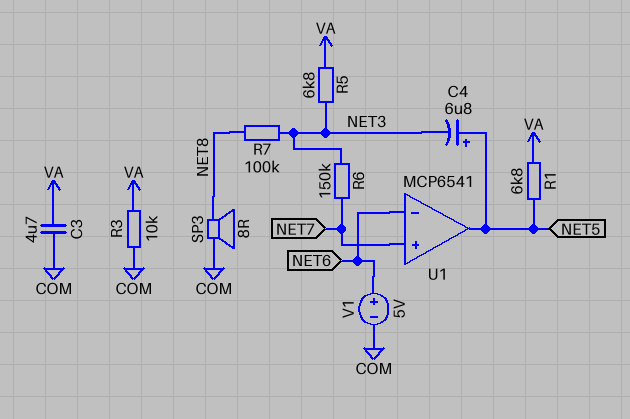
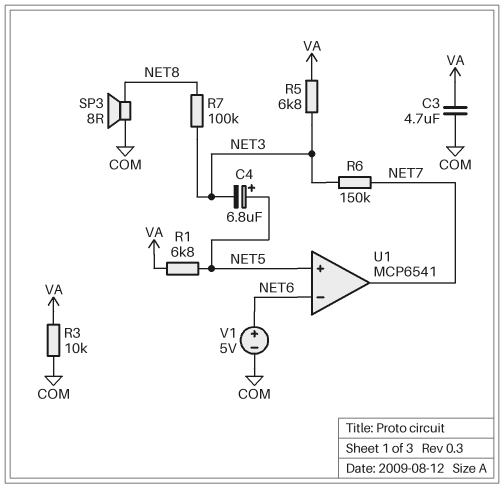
U1 pin in+: NET7 -> NET5
U1 pin out: NET5 -> NET7

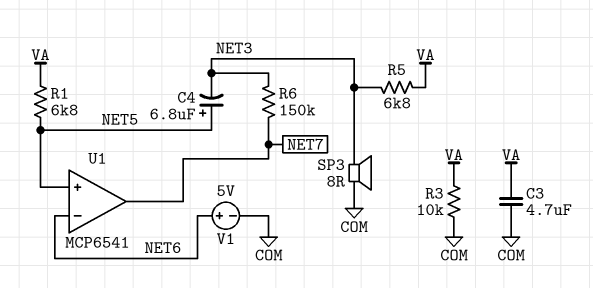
R7: 100k (NET3, NET8) -> none
SP3: speaker 8R (COM, NET8) -> speaker 8R (COM, NET3)

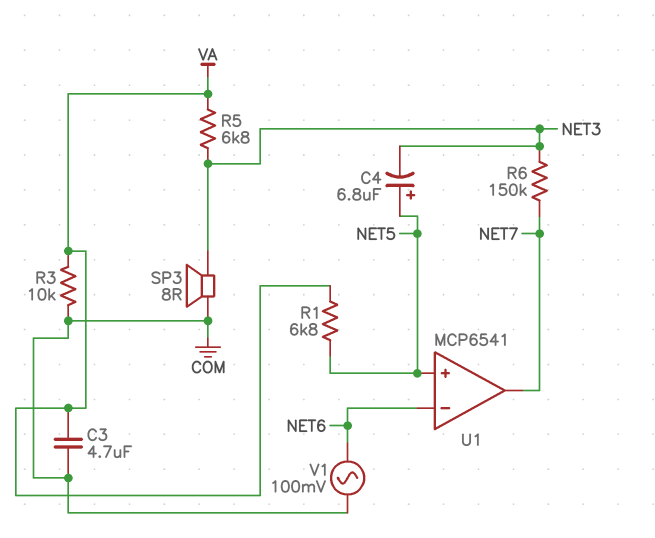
V1: 5V (plus NET6, minus COM) -> AC 100mV (COM, NET6)

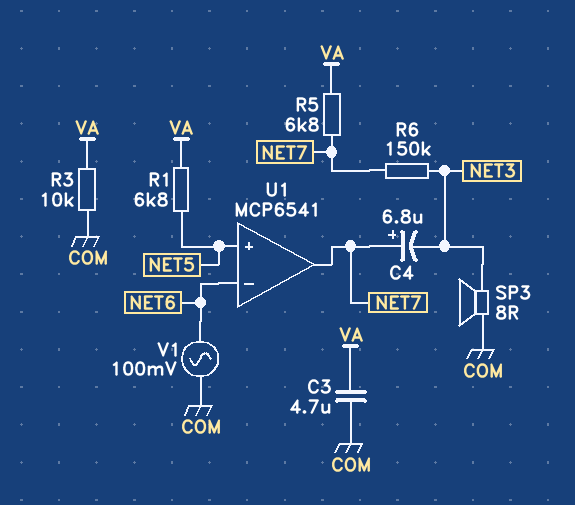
C4: 6.8uF (plus NET5, minus NET3) -> 6.8uF (plus NET7, minus NET3)
R5: 6.8k (NET3, VA) -> 6.8k (NET7, VA)

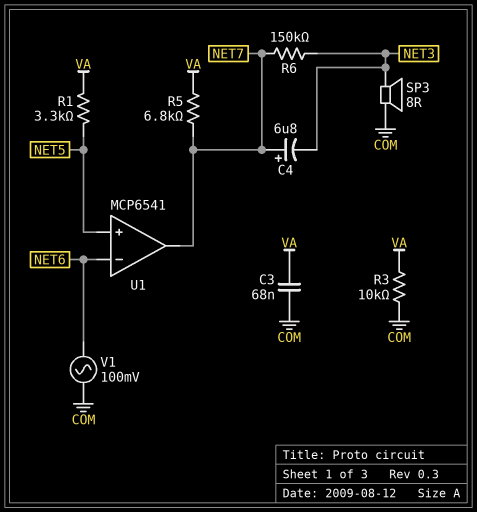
C3: 4.7uF (COM, VA) -> 68nF (COM, VA)
R1: 6.8k (NET5, VA) -> 3.3k (NET5, VA)

